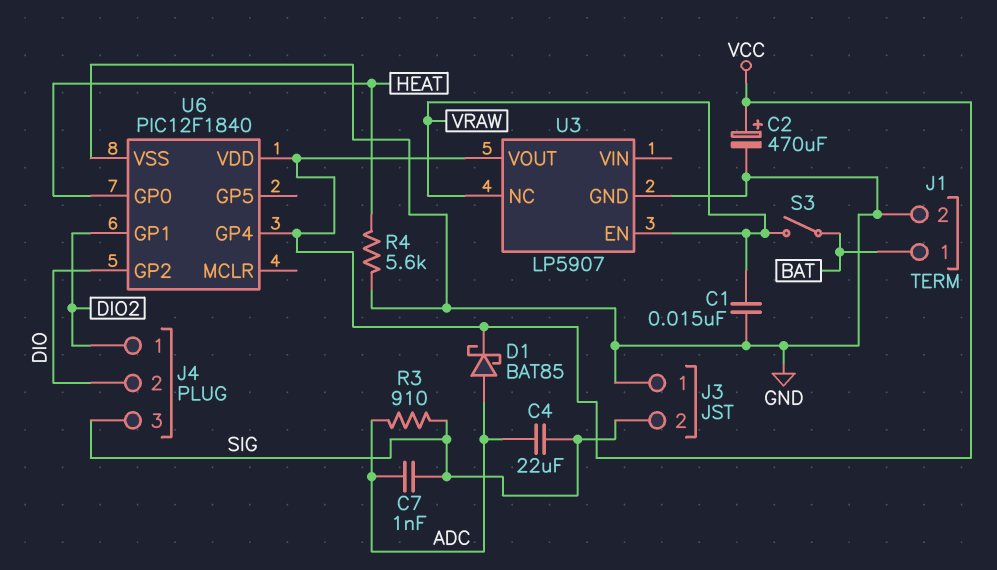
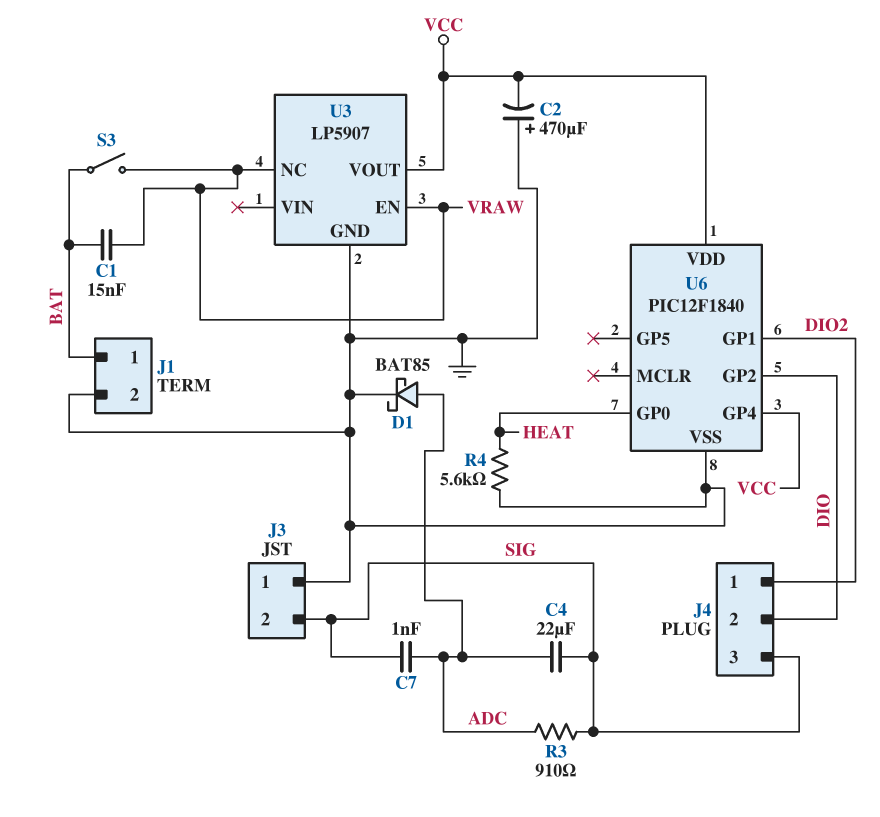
C1: 15nF (GND, VRAW) -> 15nF (BAT, VRAW)
C2: 470uF (plus VCC, minus GND) -> 470uF (plus GND, minus VCC)
D1: schottky BAT85 (A ADC, K VCC) -> schottky BAT85 (A ADC, K GND)

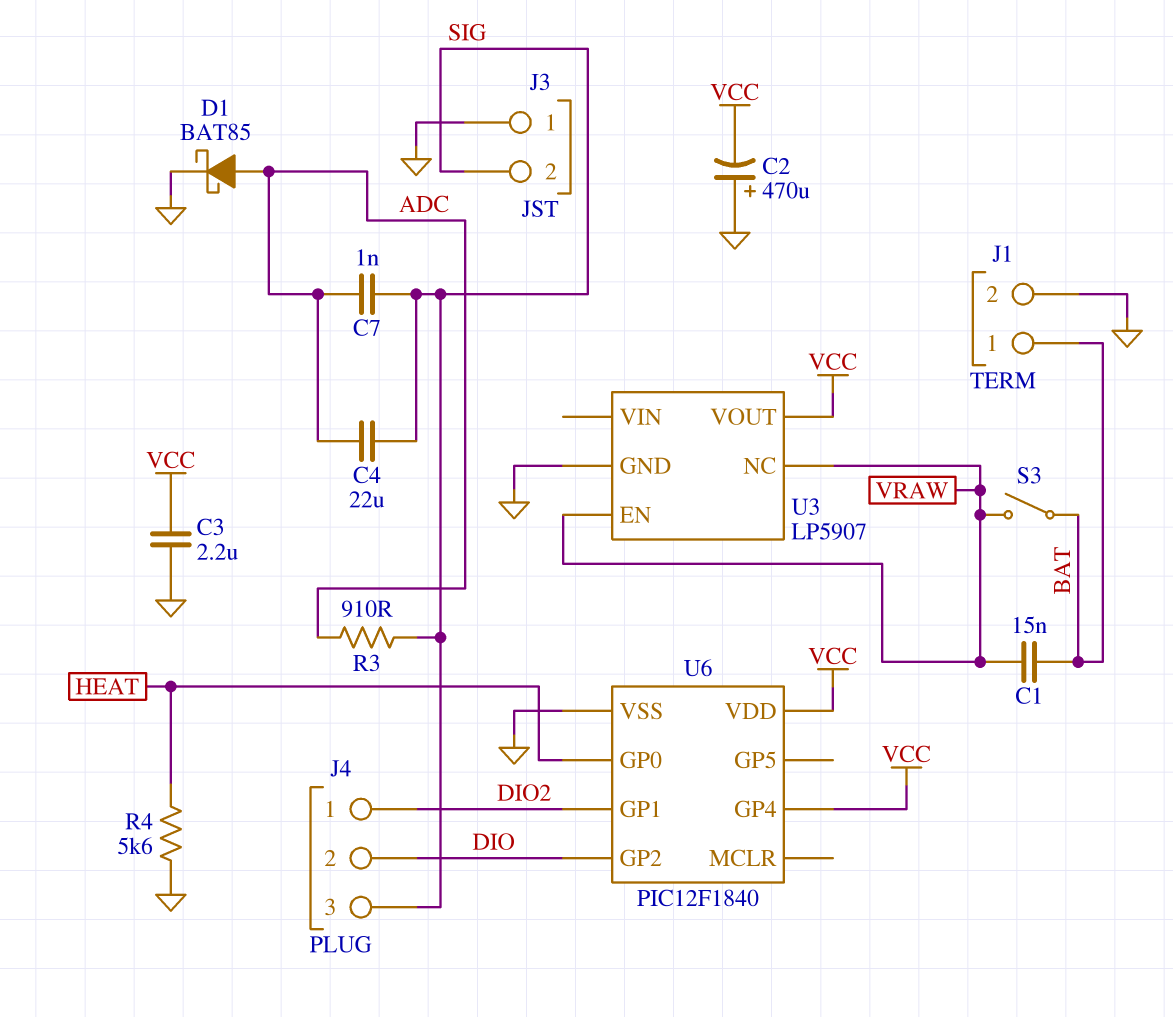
C3: none -> 2.2uF (GND, VCC)

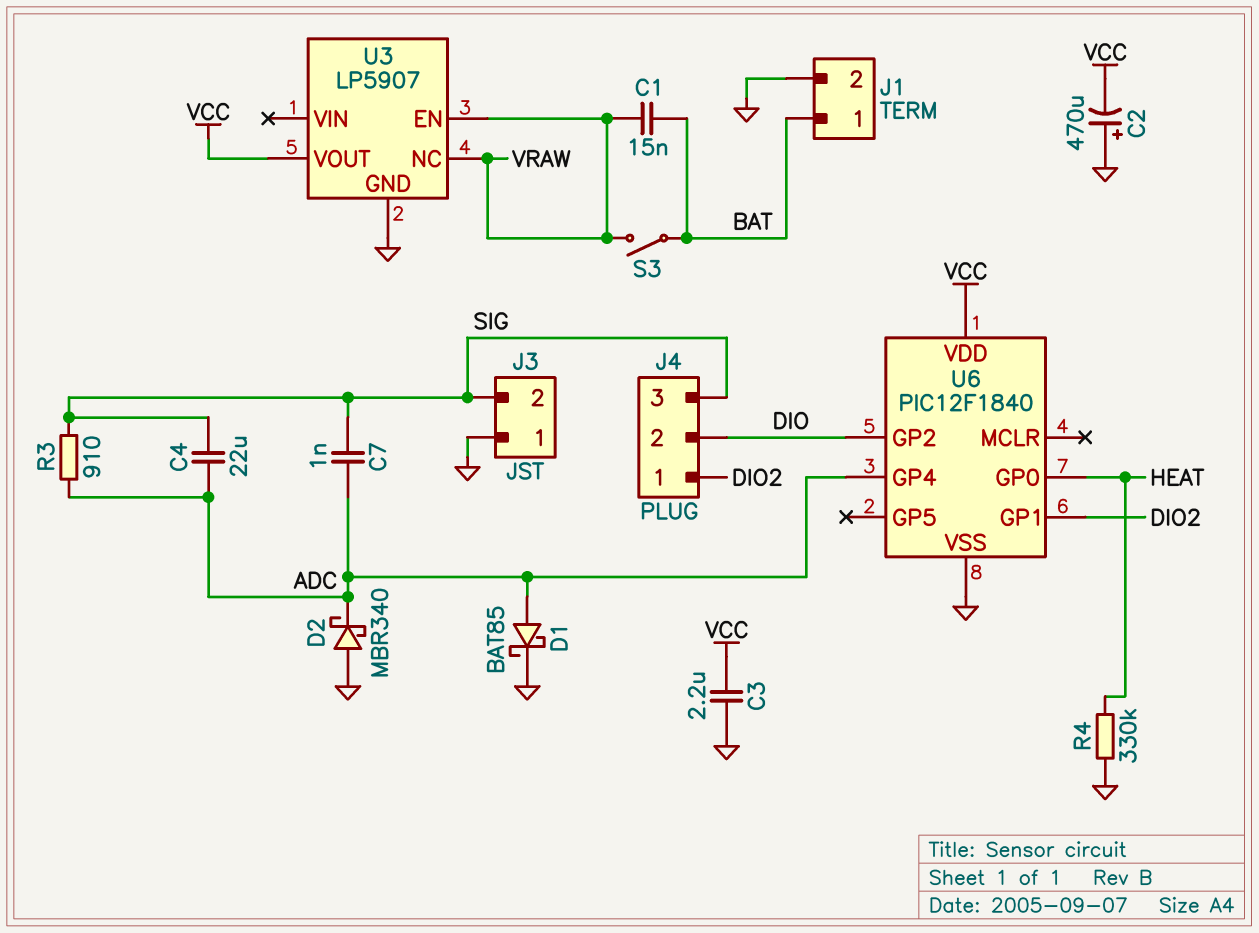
D2: none -> schottky MBR340 (A GND, K ADC)
R4: 5.6k (GND, HEAT) -> 330k (GND, HEAT)
U6 pin GP4: VCC -> ADC

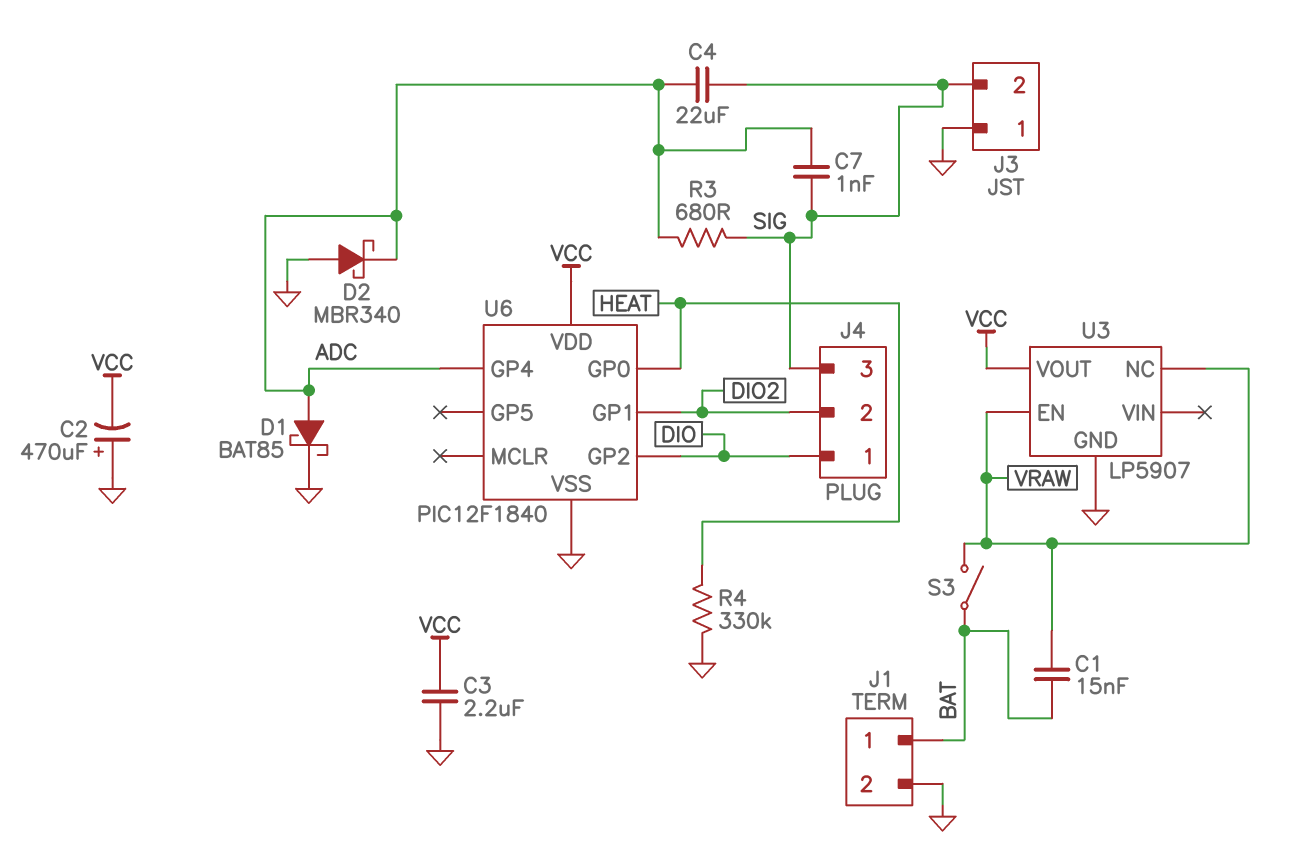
J4 pin 1: DIO2 -> DIO
J4 pin 2: DIO -> DIO2
R3: 910 (ADC, SIG) -> 680 (ADC, SIG)

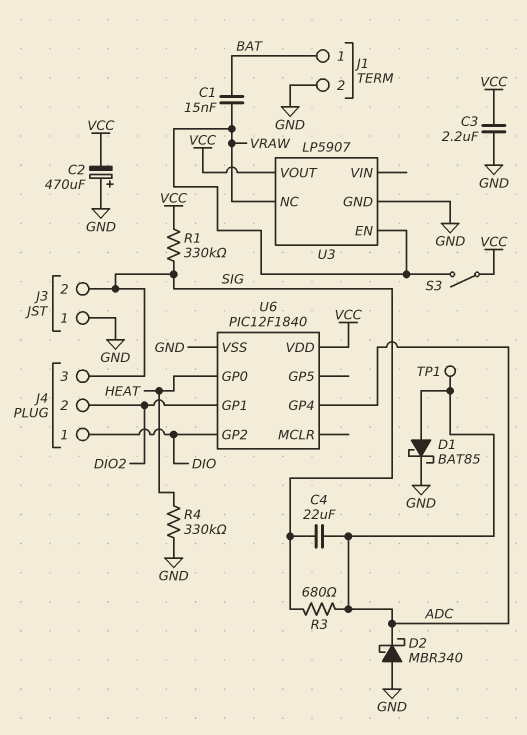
C7: 1nF (ADC, SIG) -> none
R1: none -> 330k (SIG, VCC)
S3: switch (BAT, VRAW) -> switch (VCC, VRAW)
TP1: none -> test point (ADC)

